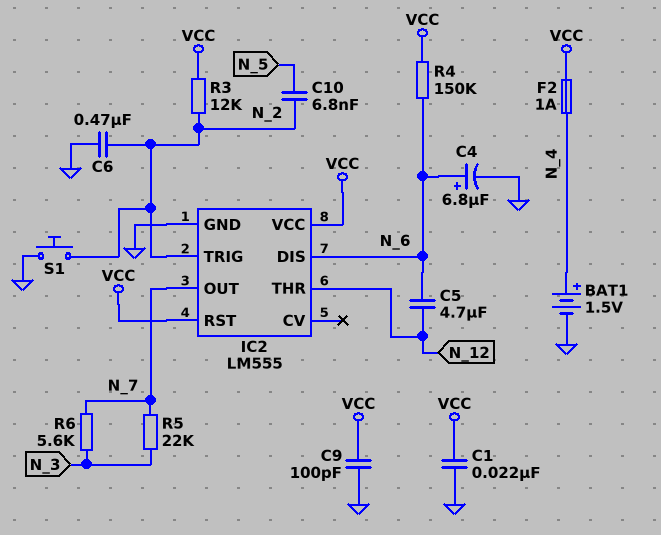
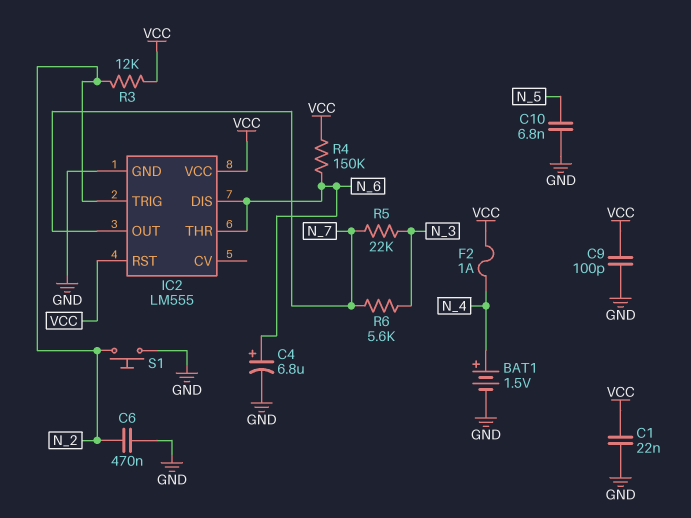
C5: 4.7uF (N_6, N_12) -> none
C10: 6.8nF (N_2, N_5) -> 6.8nF (GND, N_5)
IC2 pin THR: N_12 -> N_6

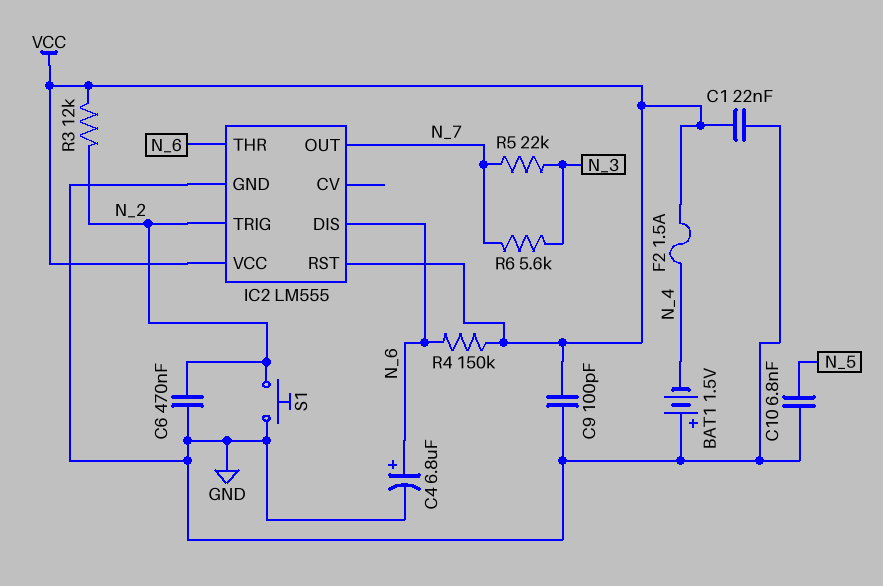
BAT1: 1.5V (plus N_4, minus GND) -> 1.5V (plus GND, minus N_4)
F2: 1A (N_4, VCC) -> 1.5A (N_4, VCC)

